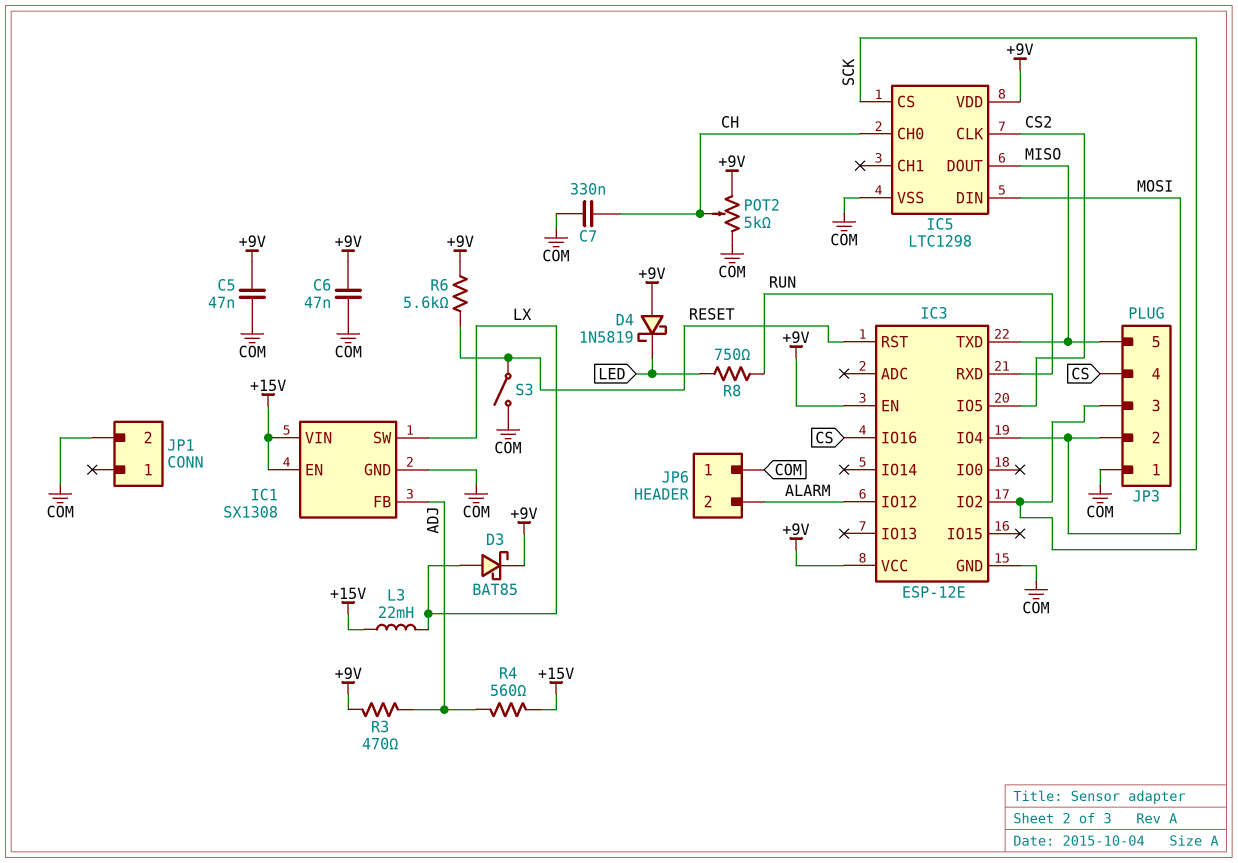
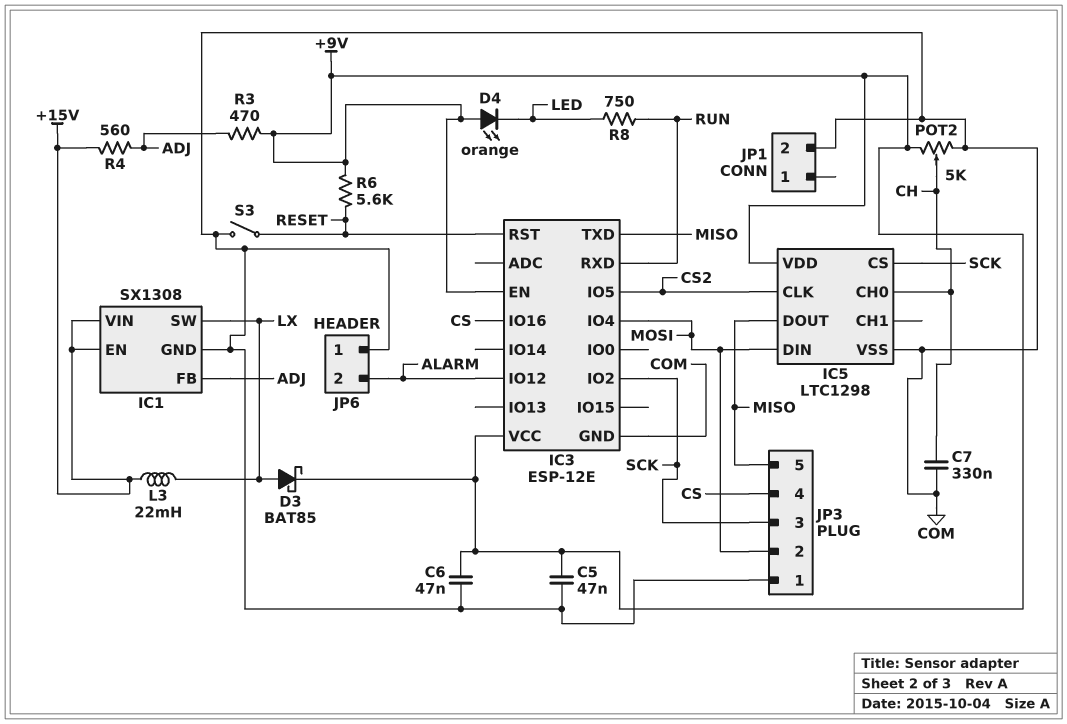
D4: schottky 1N5819 (A +9V, K LED) -> LED orange (A +9V, K LED)

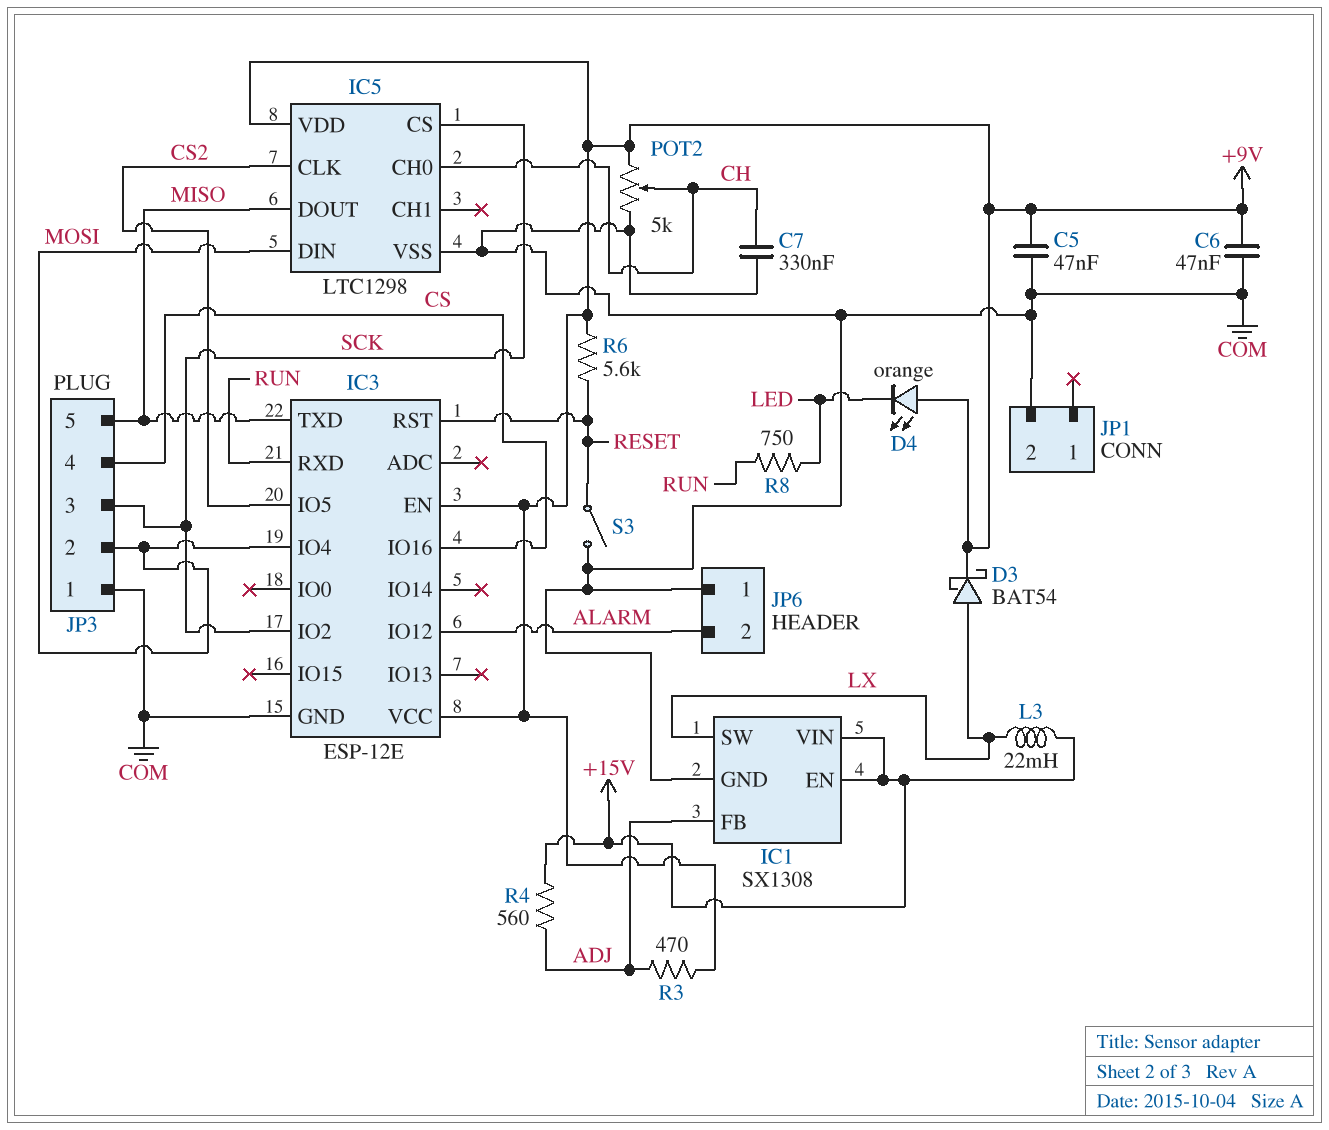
D3: schottky BAT85 (A LX, K +9V) -> schottky BAT54 (A LX, K +9V)

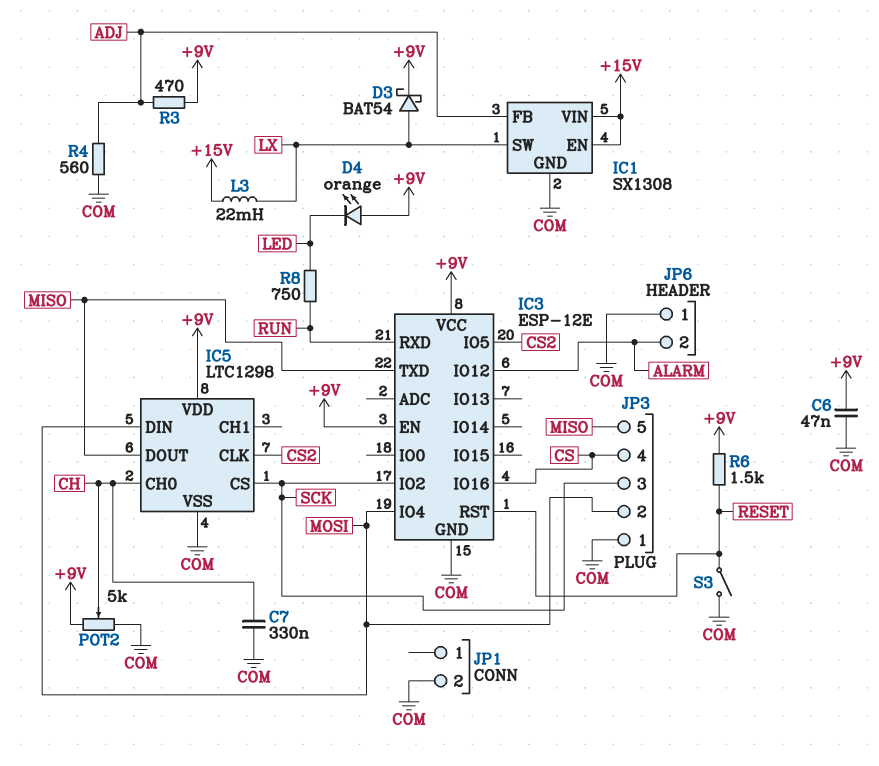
C5: 47nF (+9V, COM) -> none
R4: 560 (+15V, ADJ) -> 560 (ADJ, COM)
R6: 5.6k (+9V, RESET) -> 1.5k (+9V, RESET)

